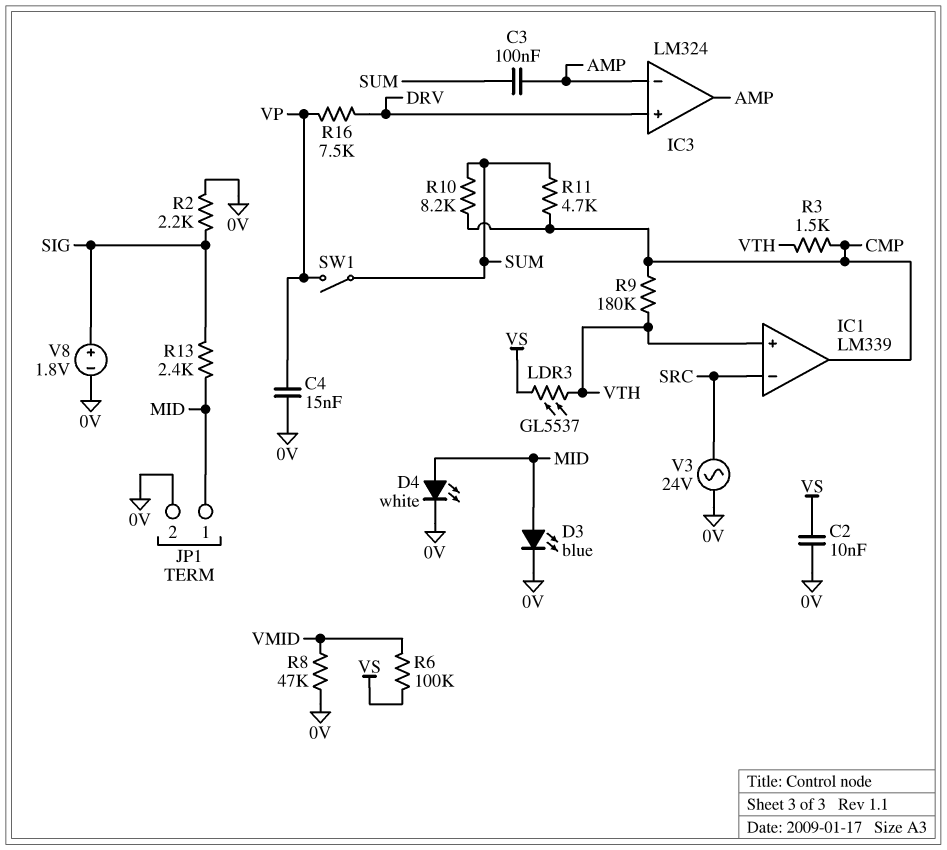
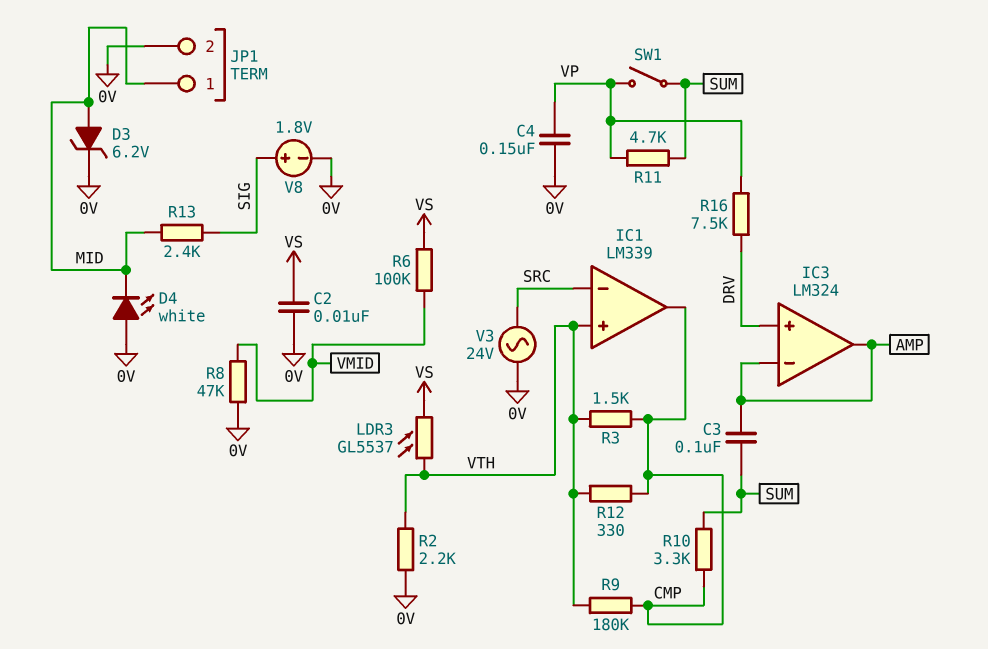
C4: 15nF (0V, VP) -> 150nF (0V, VP)
D3: LED blue (A MID, K 0V) -> zener 6.2V (A MID, K 0V)
D4: LED white (A MID, K 0V) -> LED white (A 0V, K MID)
R2: 2.2k (0V, SIG) -> 2.2k (0V, VTH)
R10: 8.2k (CMP, SUM) -> 3.3k (CMP, SUM)
R11: 4.7k (CMP, SUM) -> 4.7k (SUM, VP)
R12: none -> 330 (CMP, VTH)

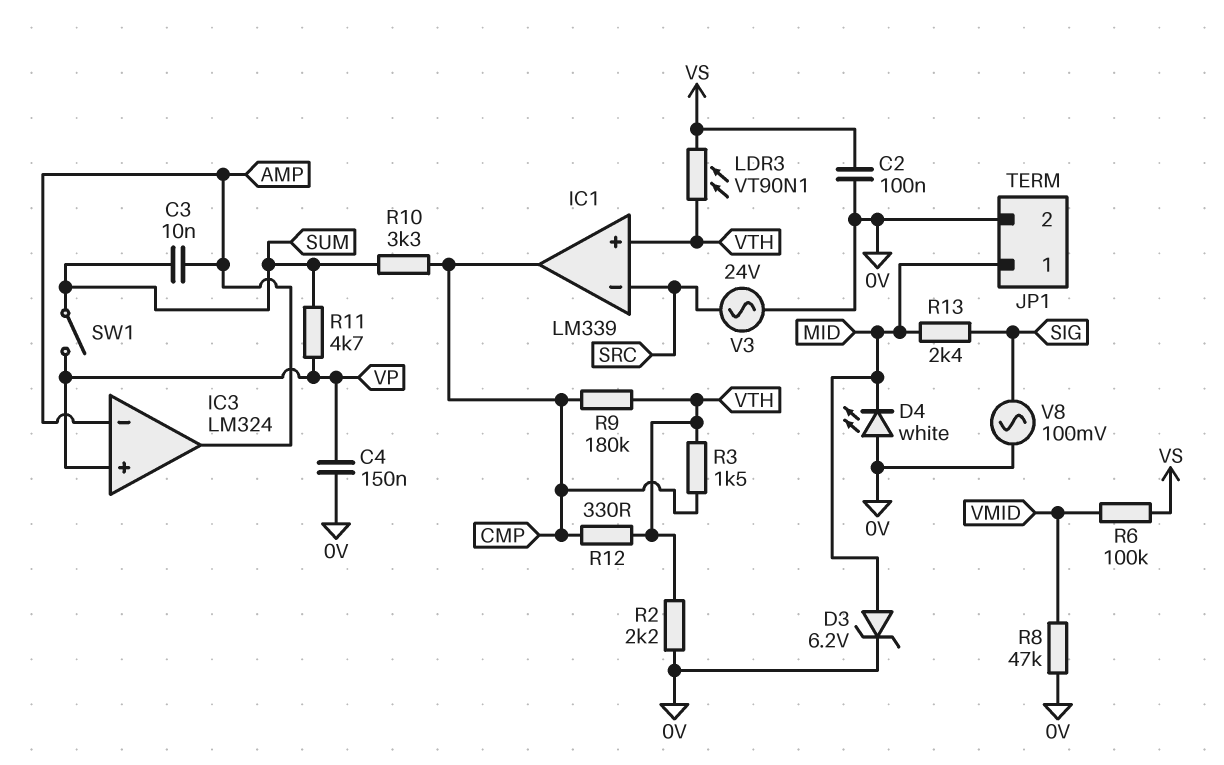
C2: 10nF (0V, VS) -> 100nF (0V, VS)
C3: 100nF (AMP, SUM) -> 10nF (AMP, SUM)
IC3 pin in+: DRV -> VP
LDR3: GL5537 (VS, VTH) -> VT90N1 (VS, VTH)
R16: 7.5k (DRV, VP) -> none
V8: 1.8V (plus SIG, minus 0V) -> AC 100mV (0V, SIG)

